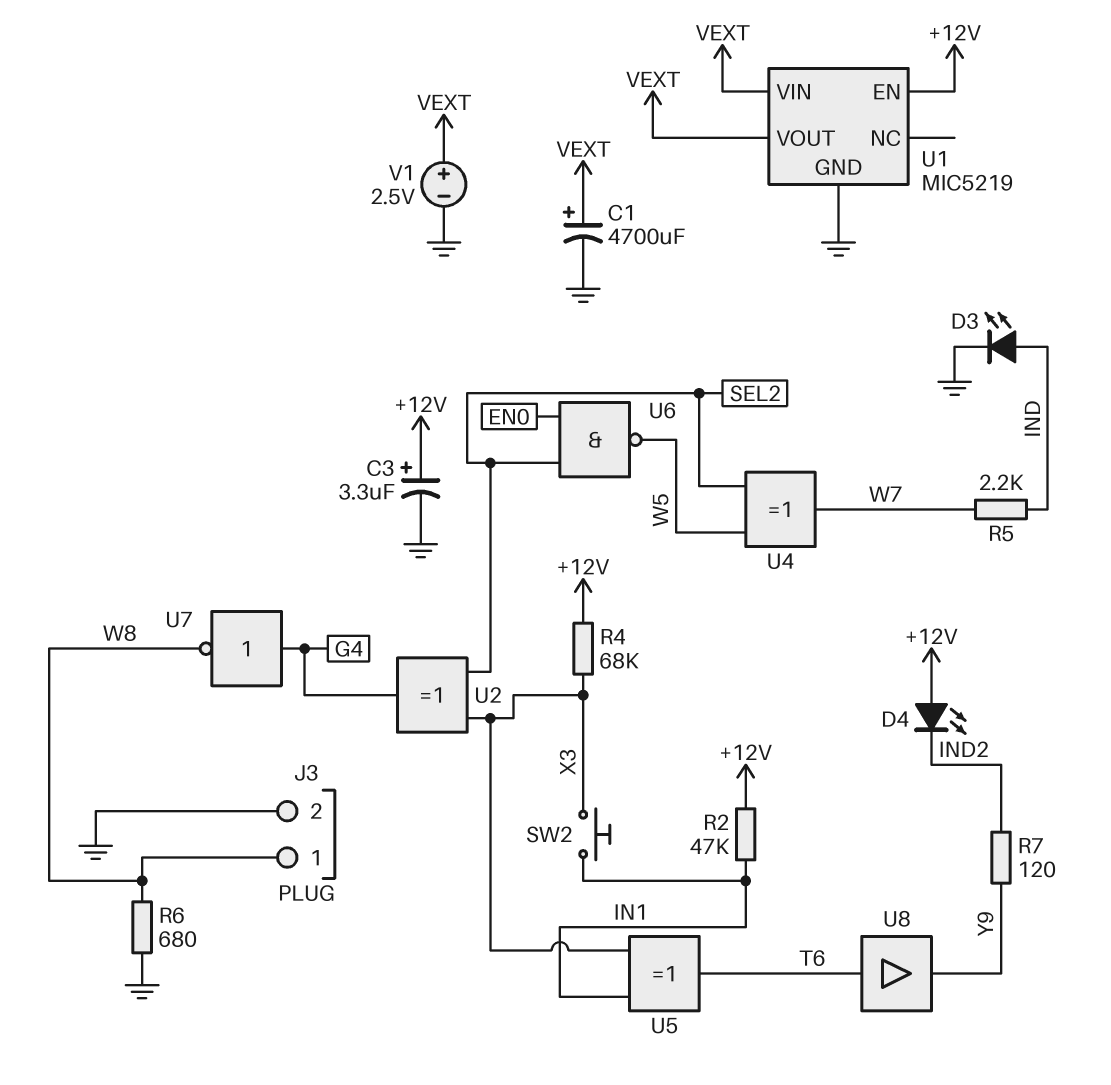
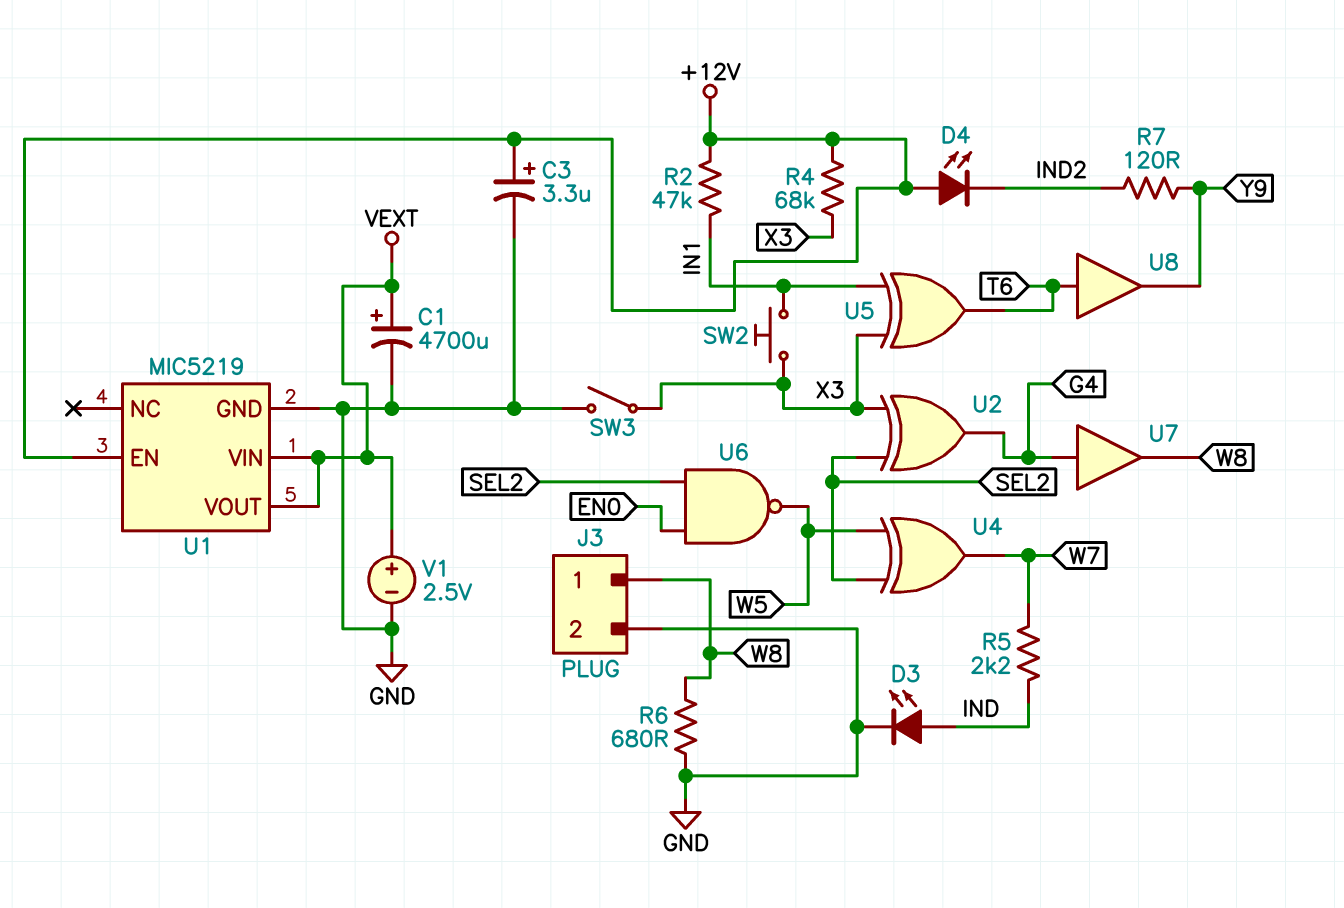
SW3: none -> switch (GND, X3)
U7: NOT (in G4, out W8) -> buffer (in G4, out W8)

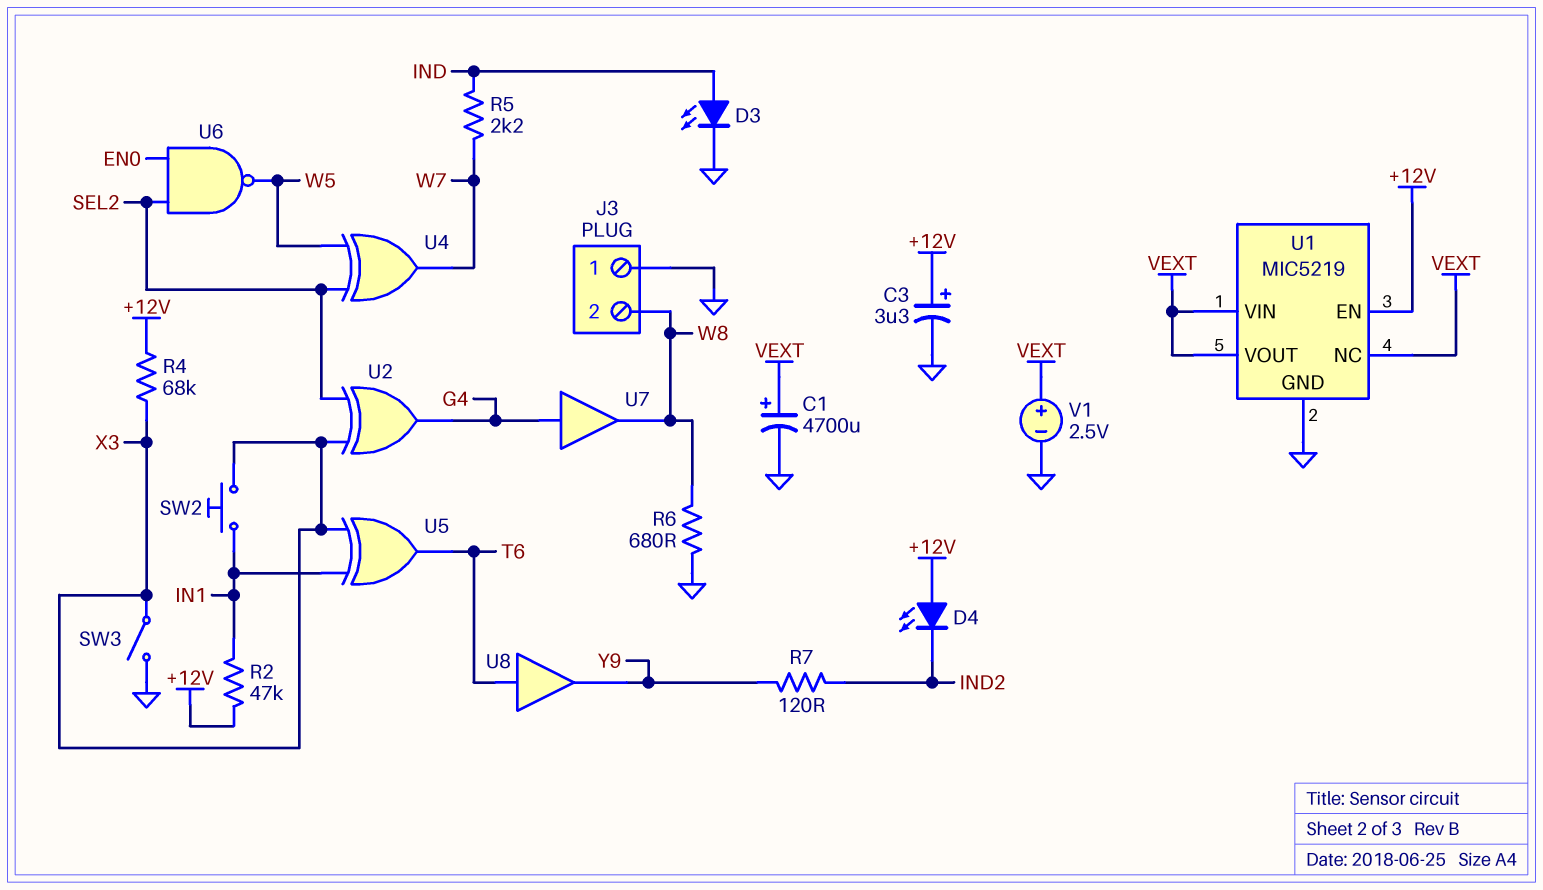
J3 pin 1: W8 -> GND
J3 pin 2: GND -> W8
U1 pin NC: none -> VEXT

